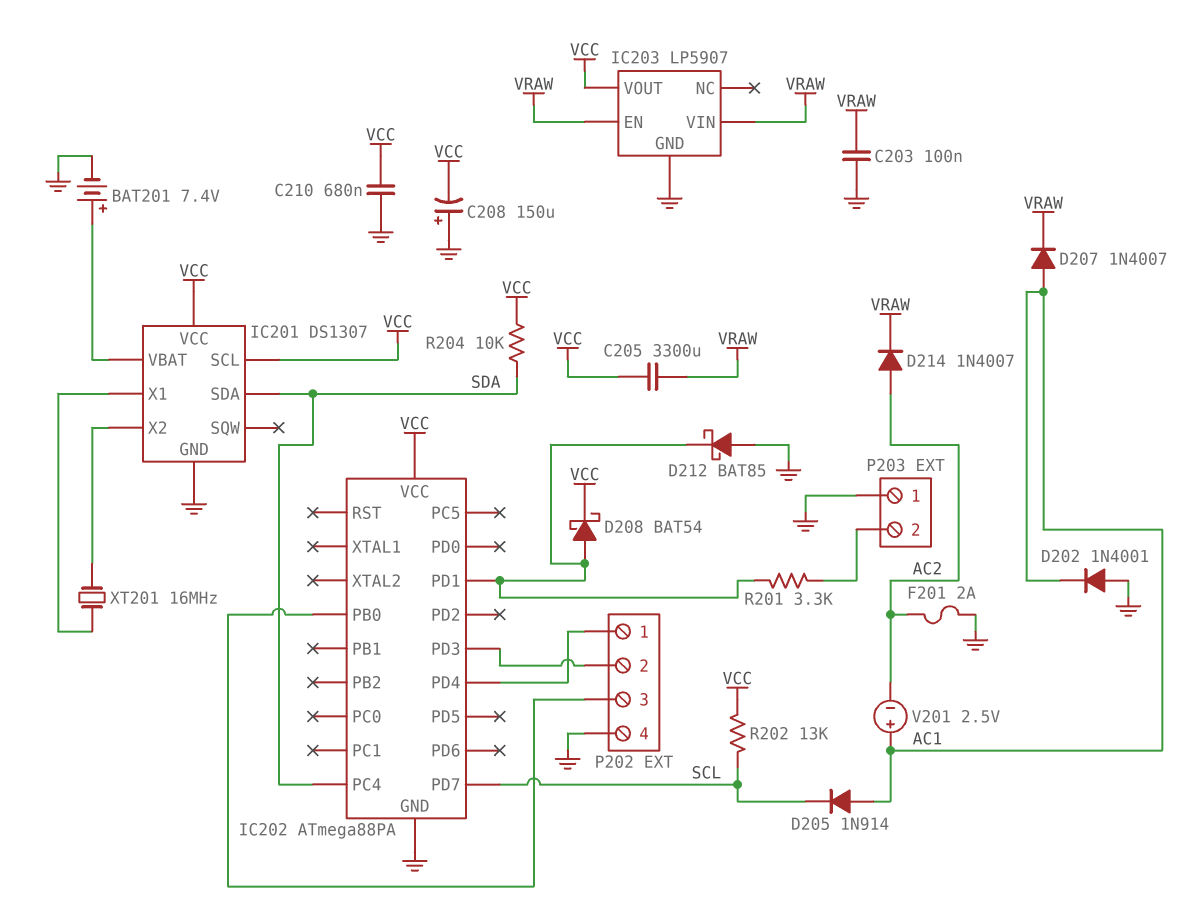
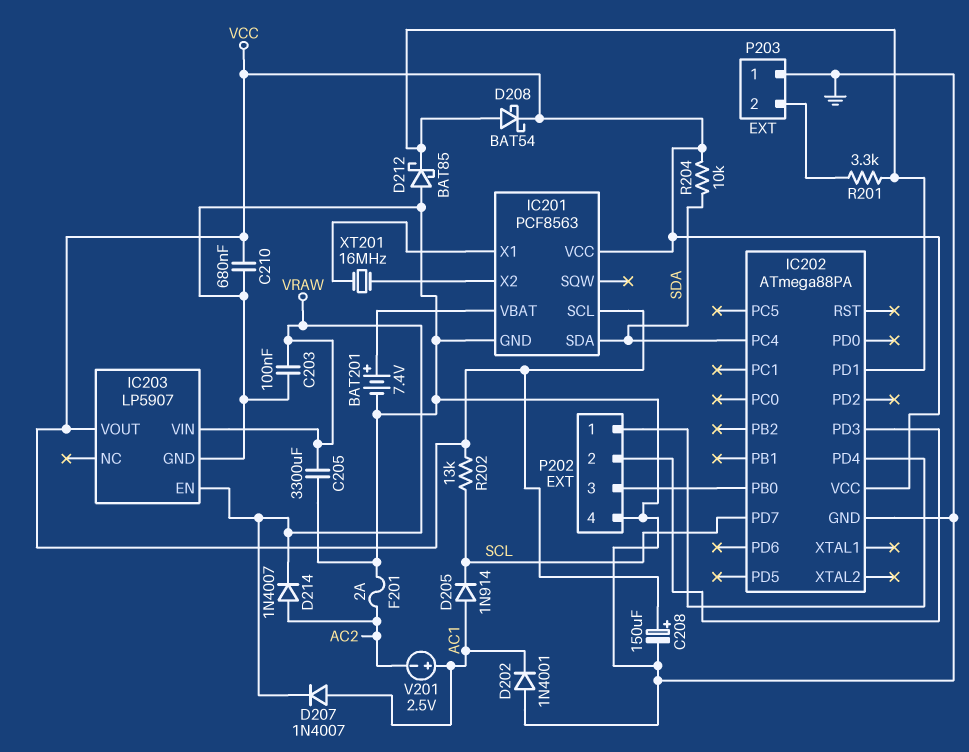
C205: 3300uF (VCC, VRAW) -> 3300uF (GND, VRAW)
C208: 150uF (plus GND, minus VCC) -> 150uF (plus VCC, minus GND)
IC201: DS1307 -> PCF8563

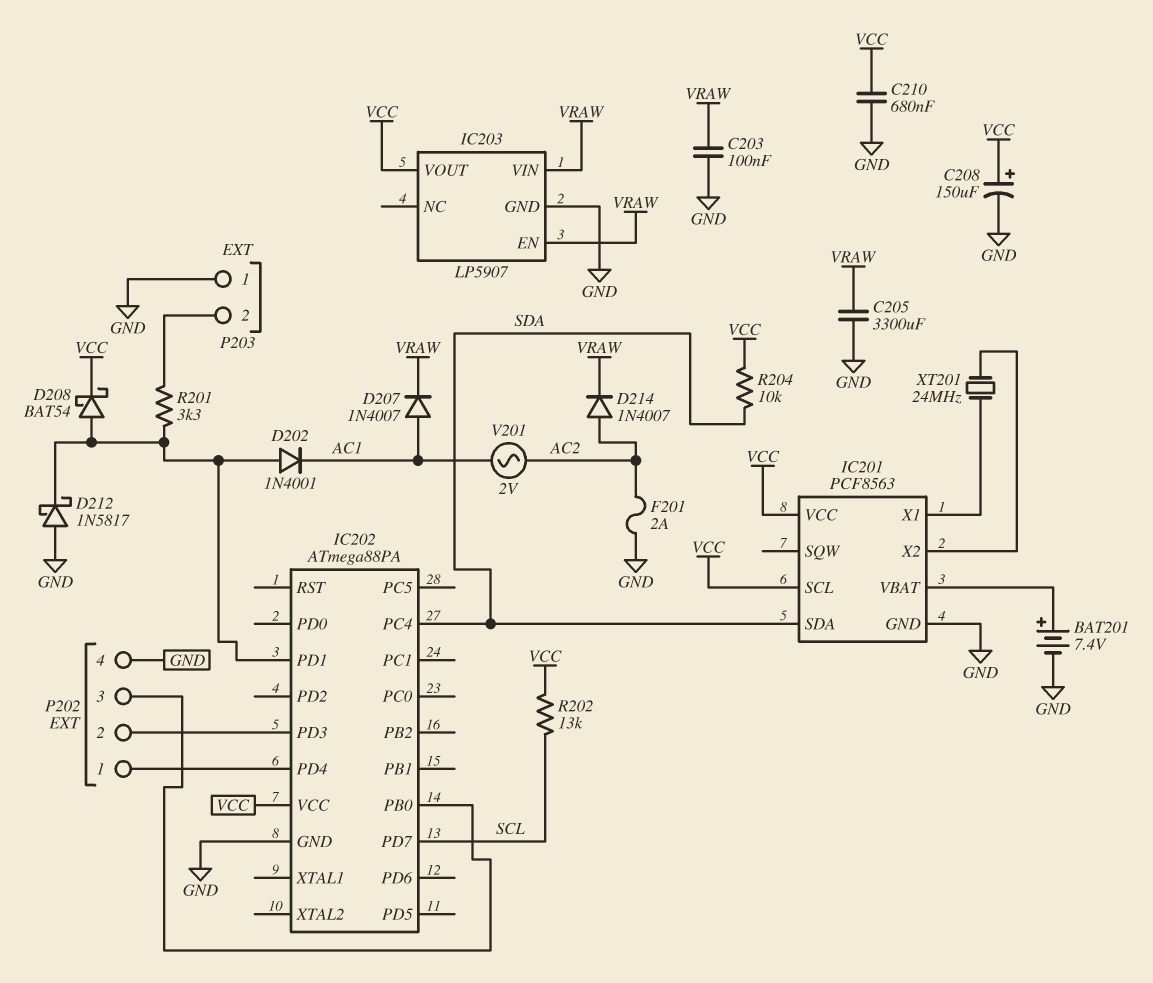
D202: diode 1N4001 (A GND, K AC1) -> diode 1N4001 (A IC202/PD1, K AC1)
D205: diode 1N914 (A AC1, K SCL) -> none
D212: schottky BAT85 (A GND, K IC202/PD1) -> schottky 1N5817 (A GND, K IC202/PD1)
V201: 2.5V (plus AC1, minus AC2) -> AC 2V (AC1, AC2)
XT201: 16MHz (IC201/X1, IC201/X2) -> 24MHz (IC201/X1, IC201/X2)

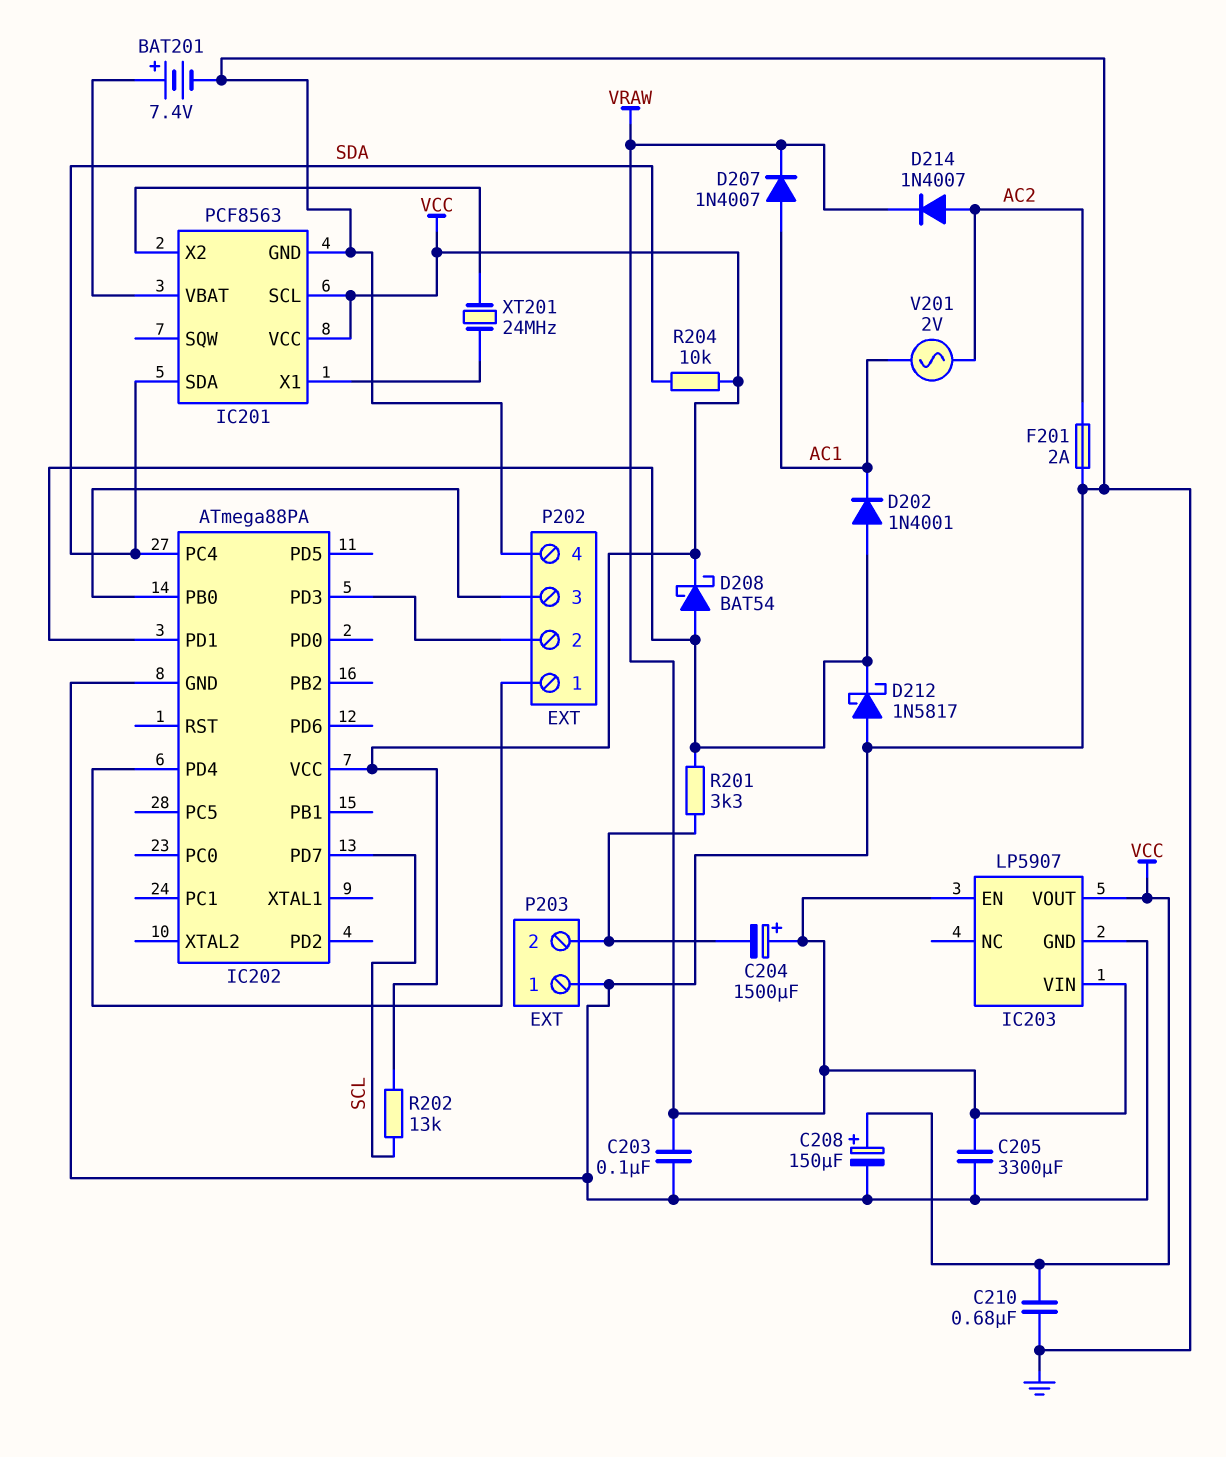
C204: none -> 1500uF (plus VRAW, minus P203/2)

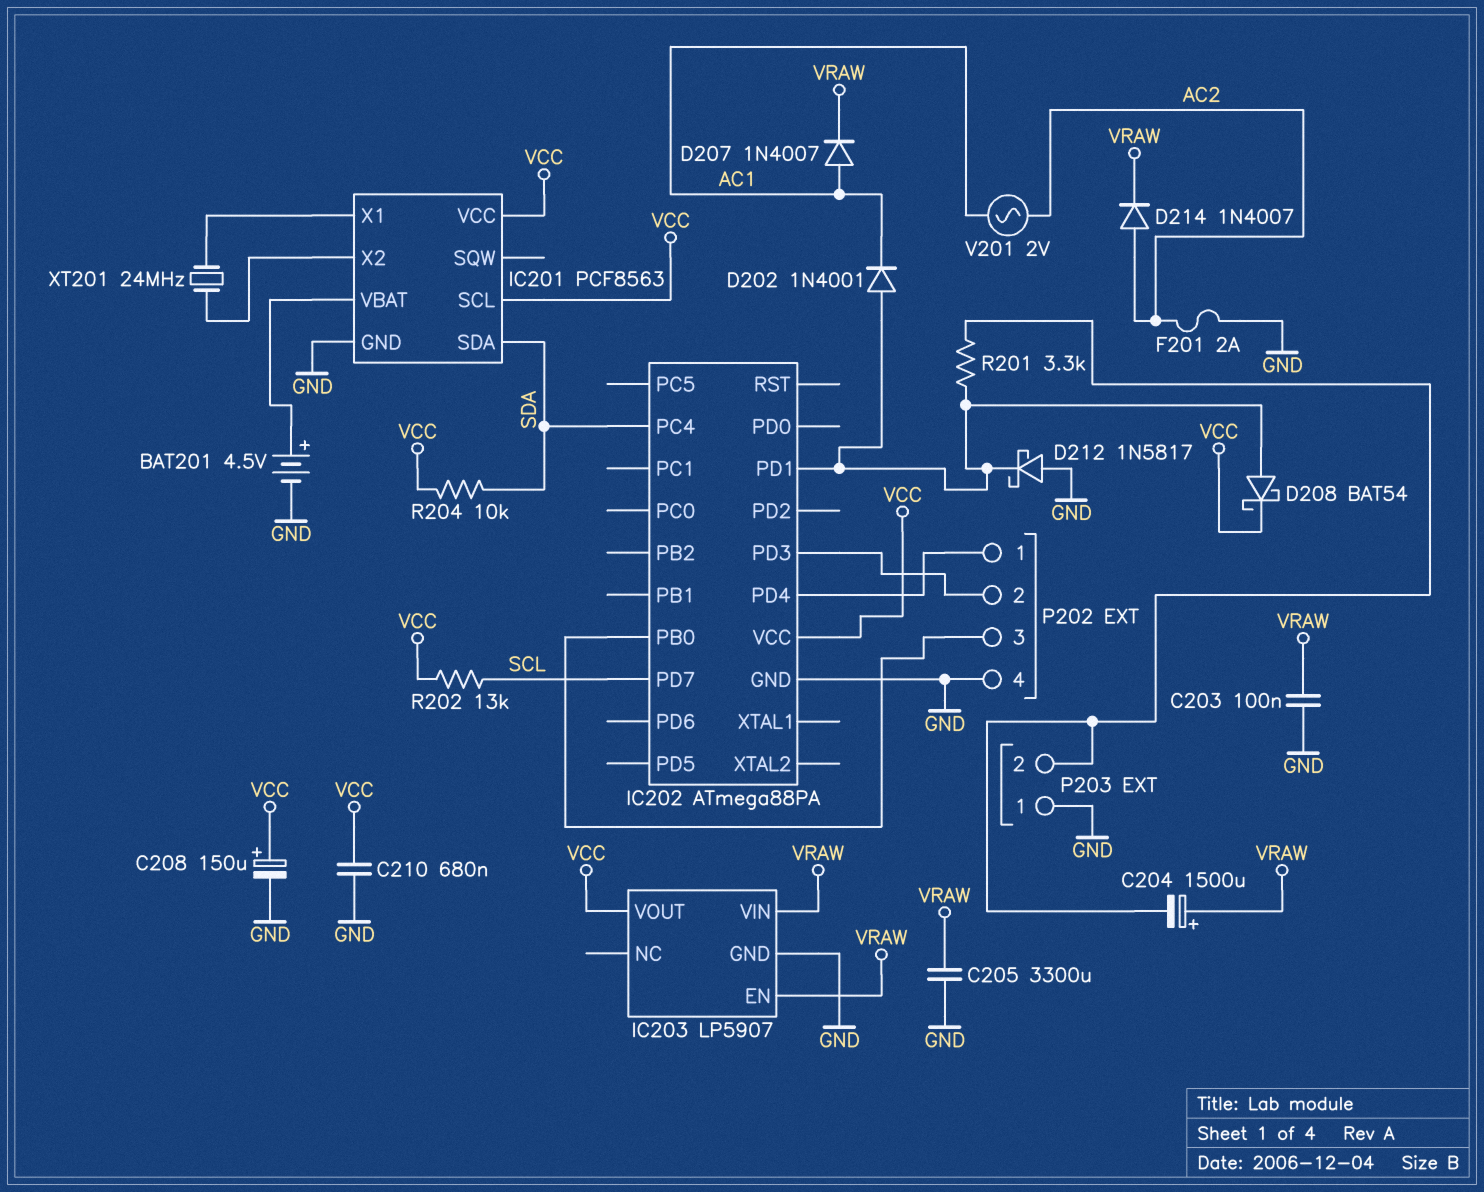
BAT201: 7.4V (plus IC201/VBAT, minus GND) -> 4.5V (plus IC201/VBAT, minus GND)

